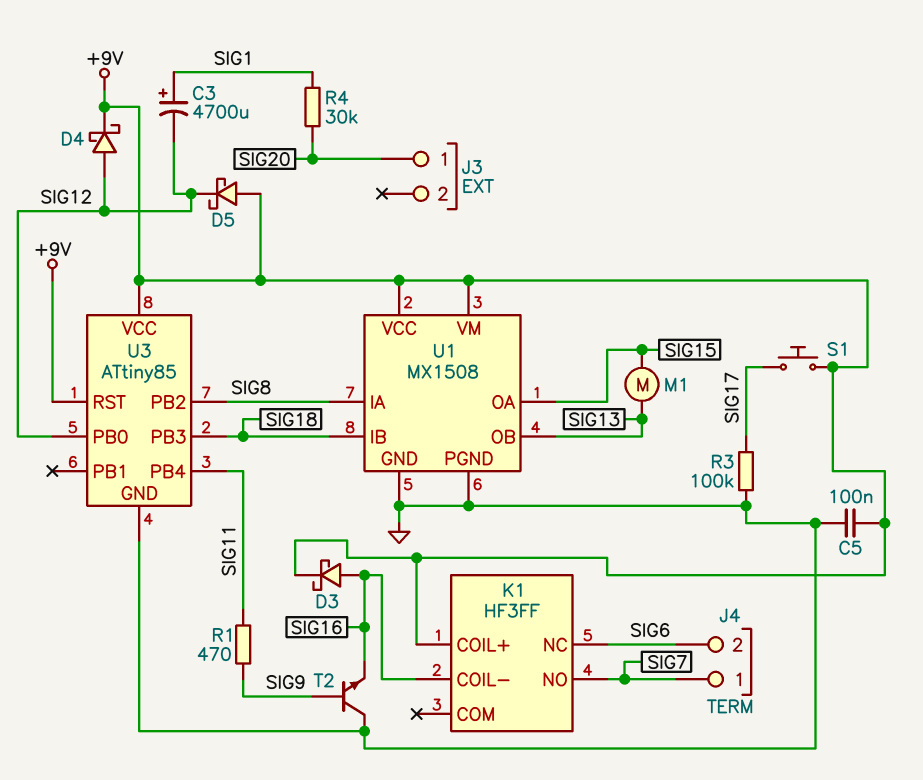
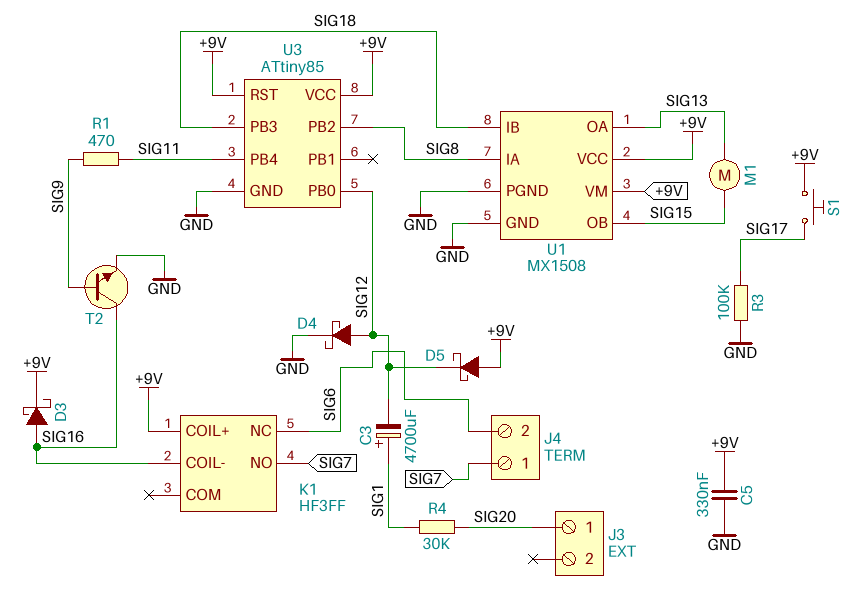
C5: 100nF (+9V, GND) -> 330nF (+9V, GND)
D4: schottky (A SIG12, K +9V) -> schottky (A SIG12, K GND)
T2: NPN (B SIG9, C GND, E SIG16) -> NPN (B SIG9, C SIG16, E GND)
U1 pin OA: SIG15 -> SIG13
U1 pin OB: SIG13 -> SIG15

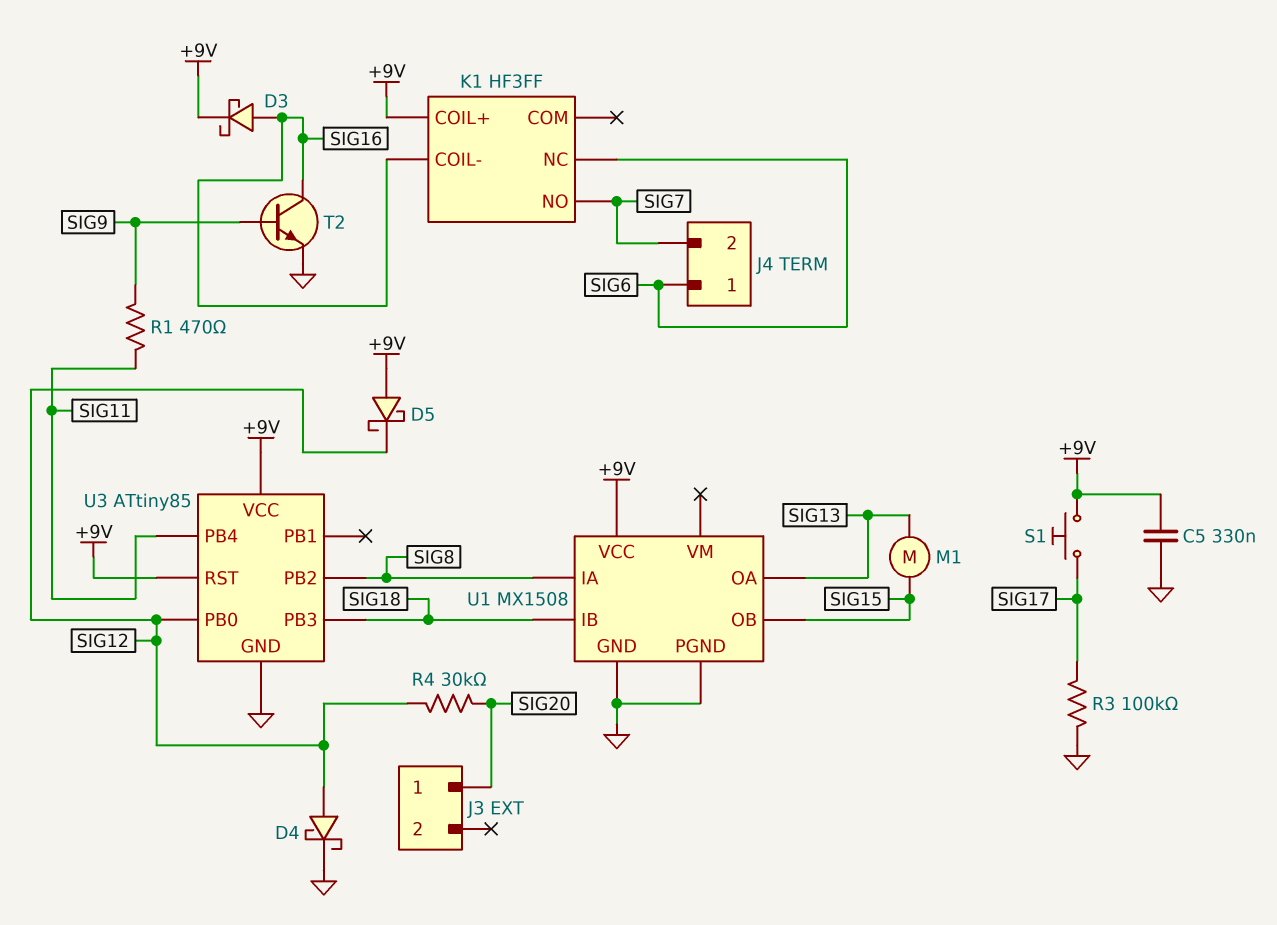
C3: 4700uF (plus SIG1, minus SIG12) -> none
J4 pin 1: SIG7 -> SIG6
J4 pin 2: SIG6 -> SIG7
R4: 30k (SIG1, SIG20) -> 30k (SIG12, SIG20)
U1 pin VM: +9V -> none

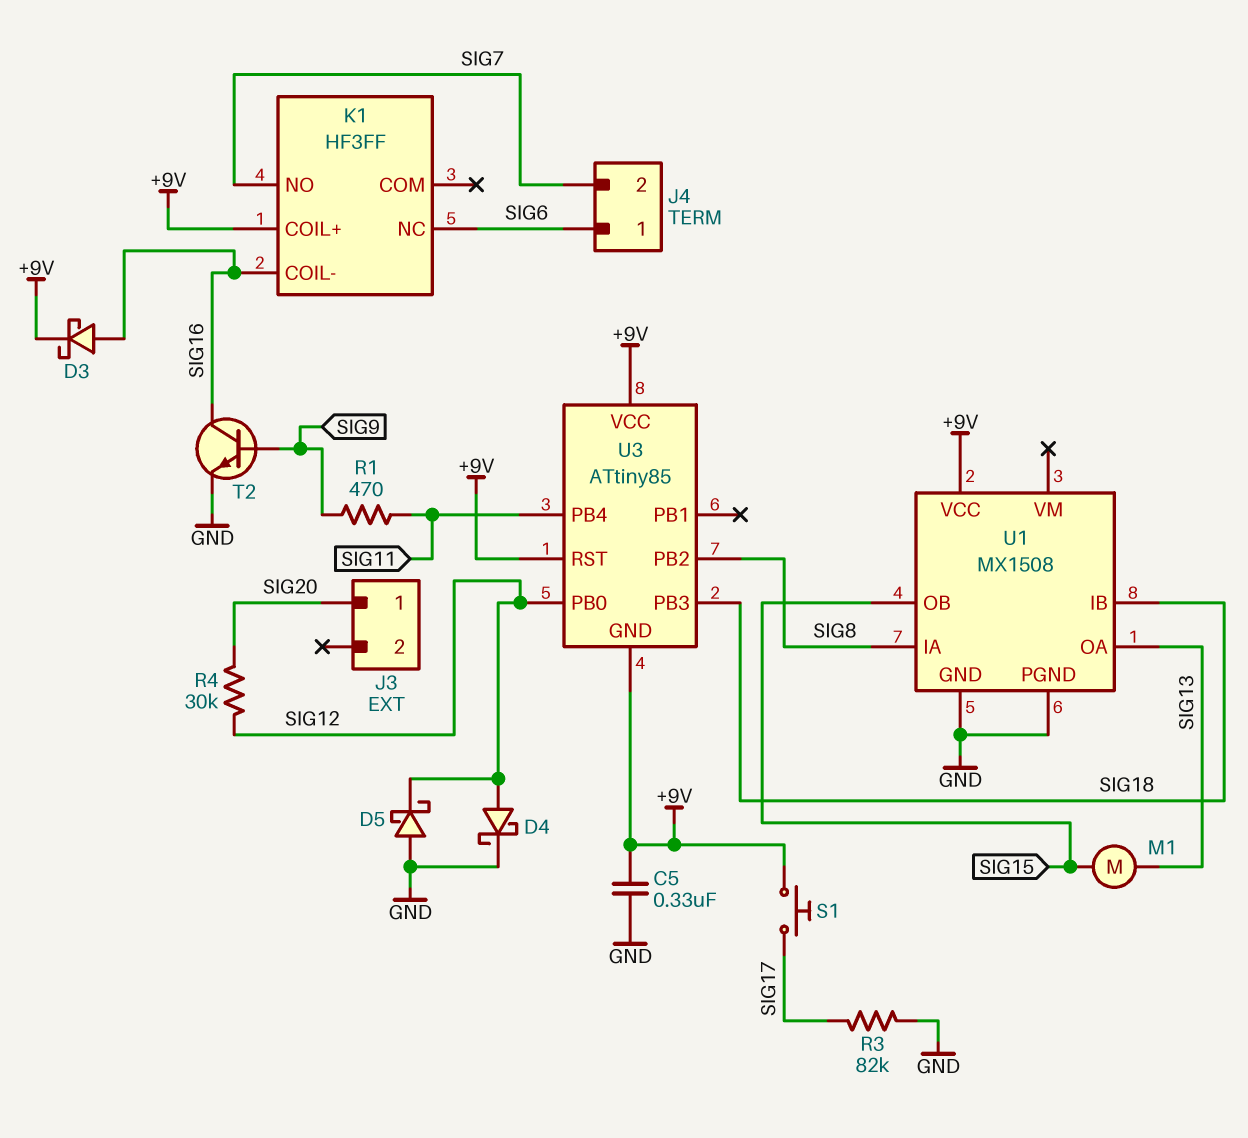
D5: schottky (A +9V, K SIG12) -> schottky (A GND, K SIG12)
R3: 100k (GND, SIG17) -> 82k (GND, SIG17)
U3 pin GND: GND -> +9V

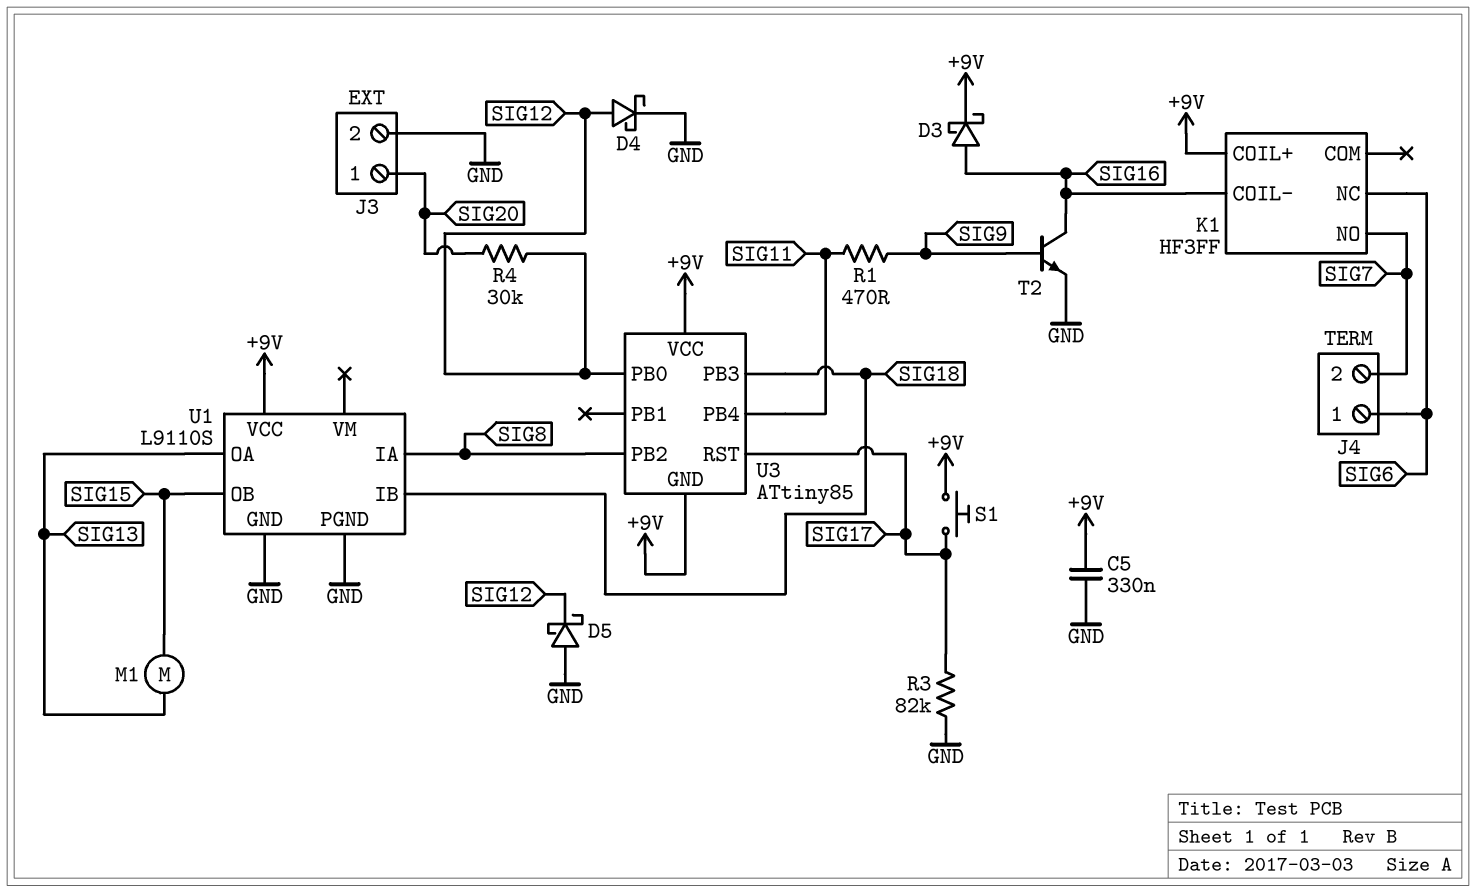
J3 pin 2: none -> GND
U1: MX1508 -> L9110S
U3 pin RST: +9V -> SIG17

